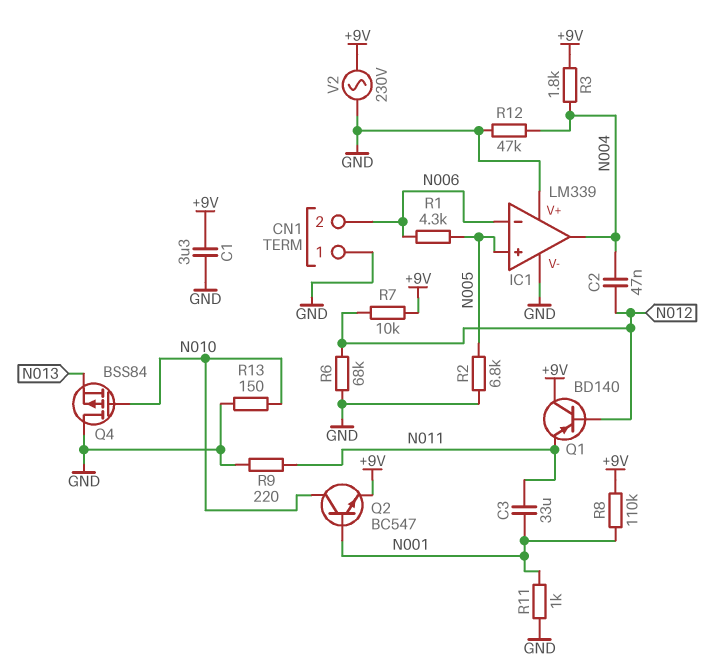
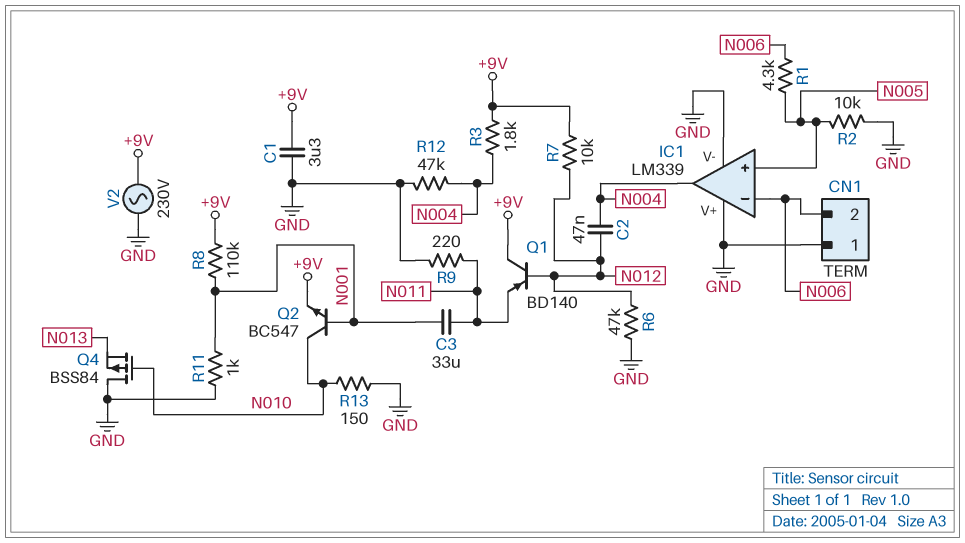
R2: 6.8k (GND, N005) -> 10k (GND, N005)
R6: 68k (GND, N012) -> 47k (GND, N012)

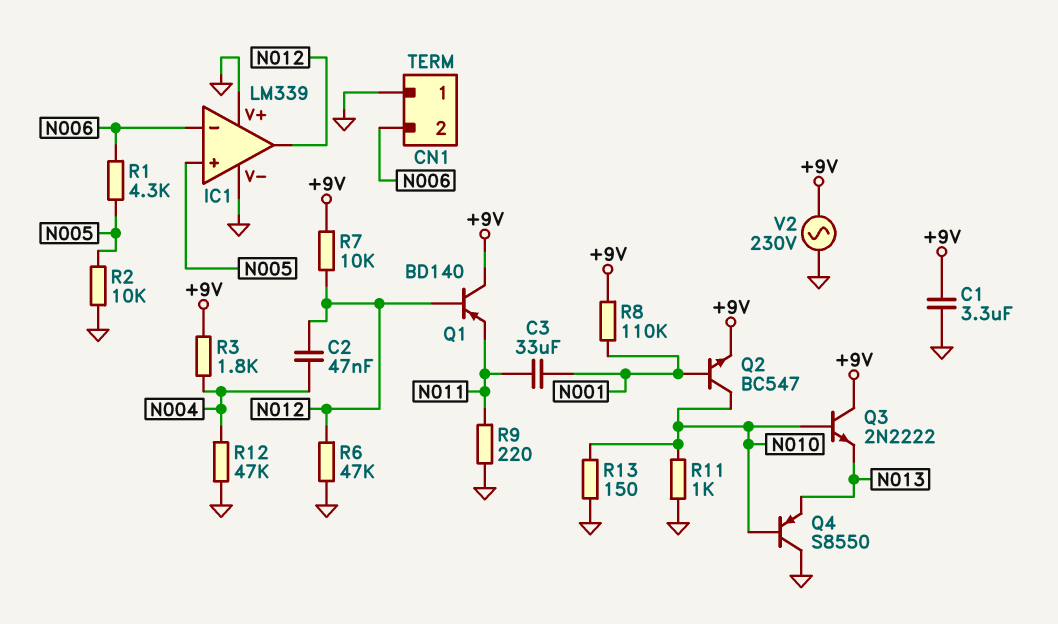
IC1 pin out: N004 -> N012
Q3: none -> NPN 2N2222 (B N010, C +9V, E N013)
Q4: PMOS BSS84 (G N010, D GND, S N013) -> PNP S8550 (B N010, C GND, E N013)
R11: 1k (GND, N001) -> 1k (GND, N010)

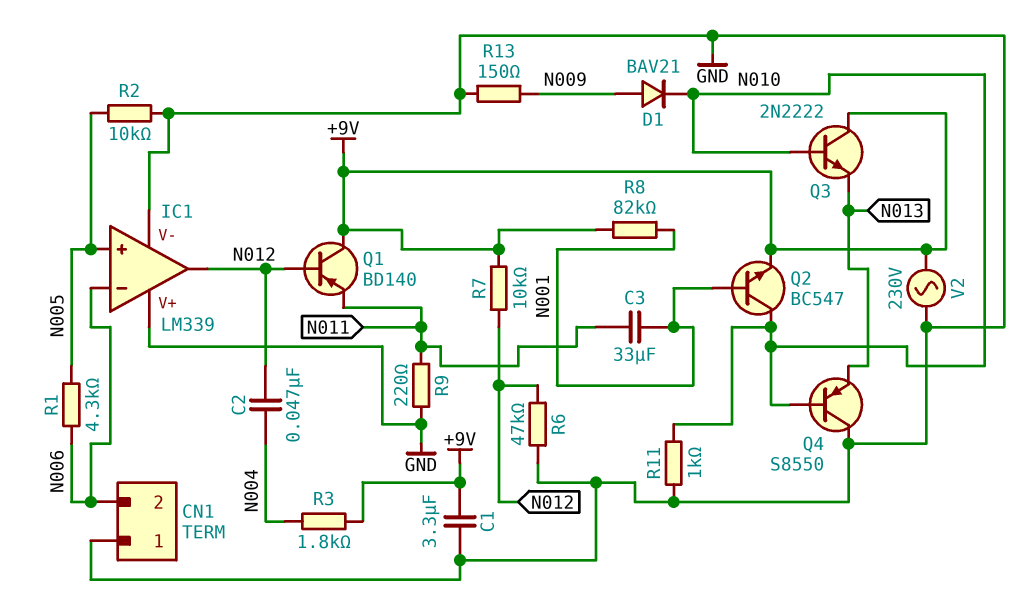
D1: none -> diode BAV21 (A N009, K N010)
R8: 110k (+9V, N001) -> 82k (+9V, N001)
R12: 47k (GND, N004) -> none
R13: 150 (GND, N010) -> 150 (GND, N009)

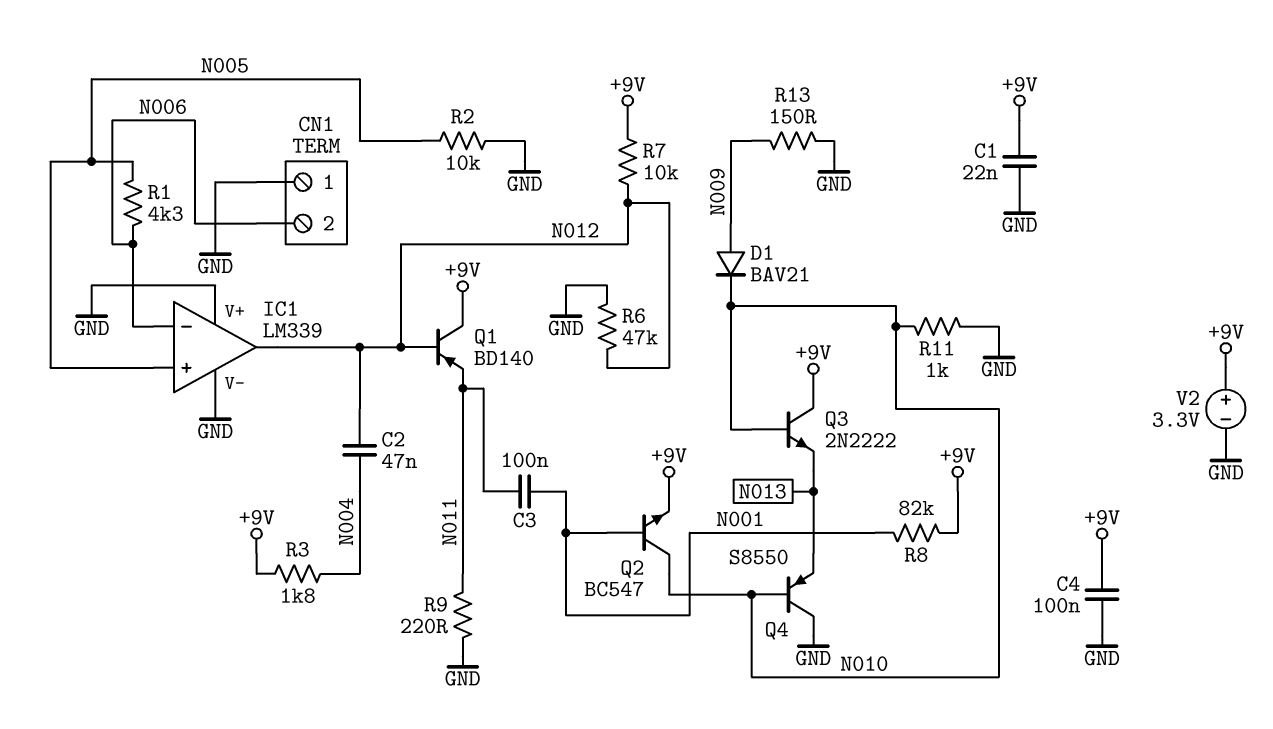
C1: 3.3uF (+9V, GND) -> 22nF (+9V, GND)
C3: 33uF (N001, N011) -> 100nF (N001, N011)
C4: none -> 100nF (+9V, GND)
V2: AC 230V (+9V, GND) -> 3.3V (plus +9V, minus GND)

